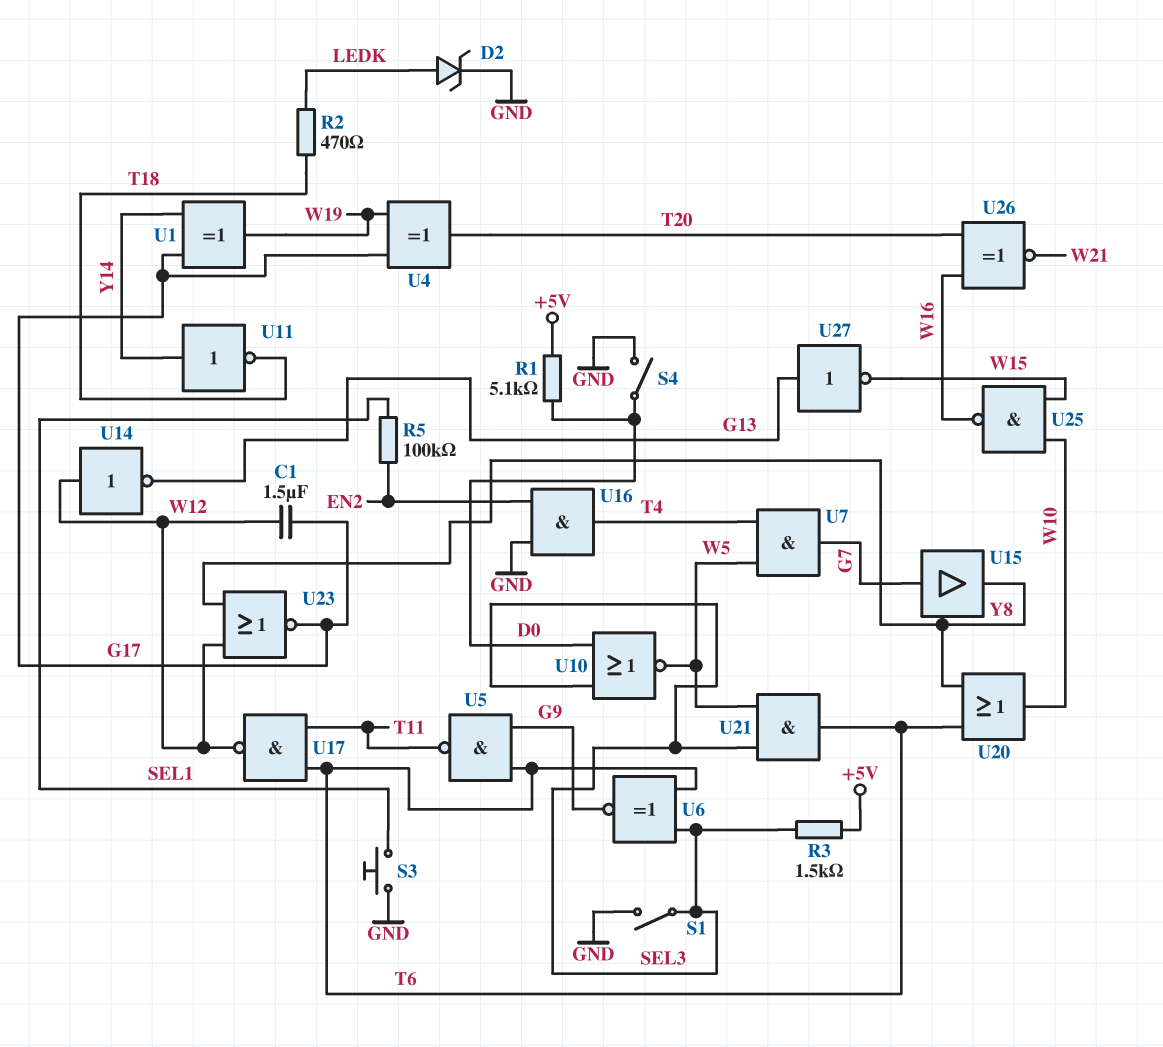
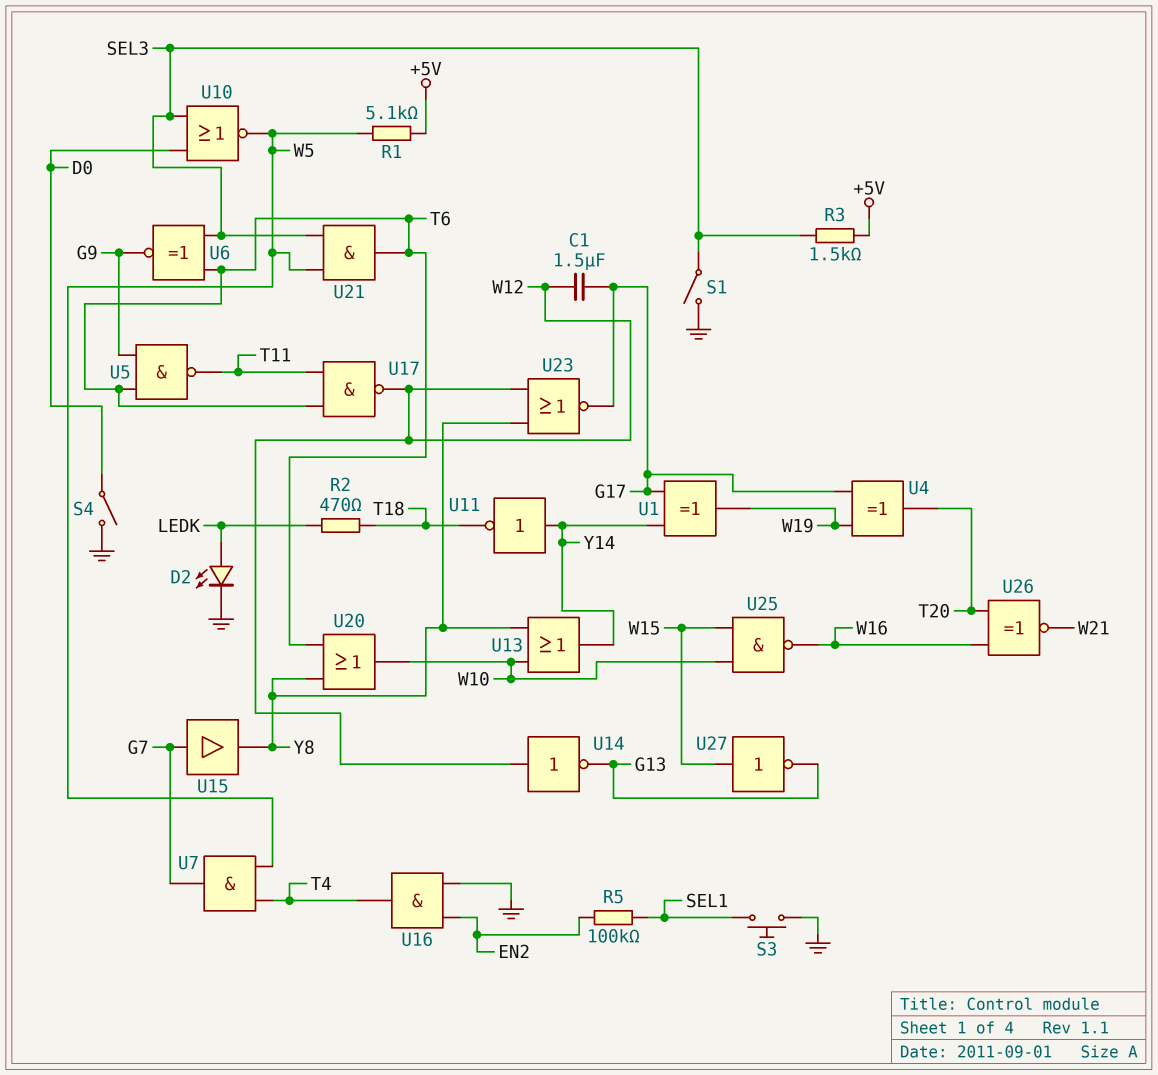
D2: zener (A LEDK, K GND) -> LED (A LEDK, K GND)
R1: 5.1k (+5V, D0) -> 5.1k (+5V, W5)
U13: none -> OR (in W10, in Y8, out Y14)
U27: NOT (in G13, out W15) -> NOT (in W15, out G13)

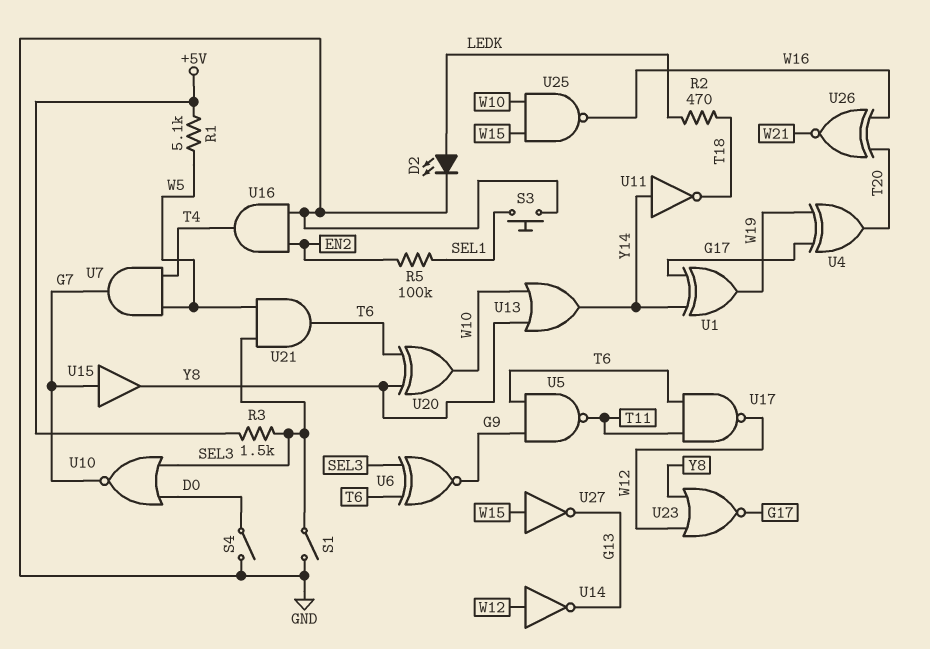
C1: 1.5uF (G17, W12) -> none
U10: NOR (in D0, in SEL3, out W5) -> NOR (in D0, in SEL3, out G7)
U20: OR (in T6, in Y8, out W10) -> XOR (in T6, in Y8, out W10)

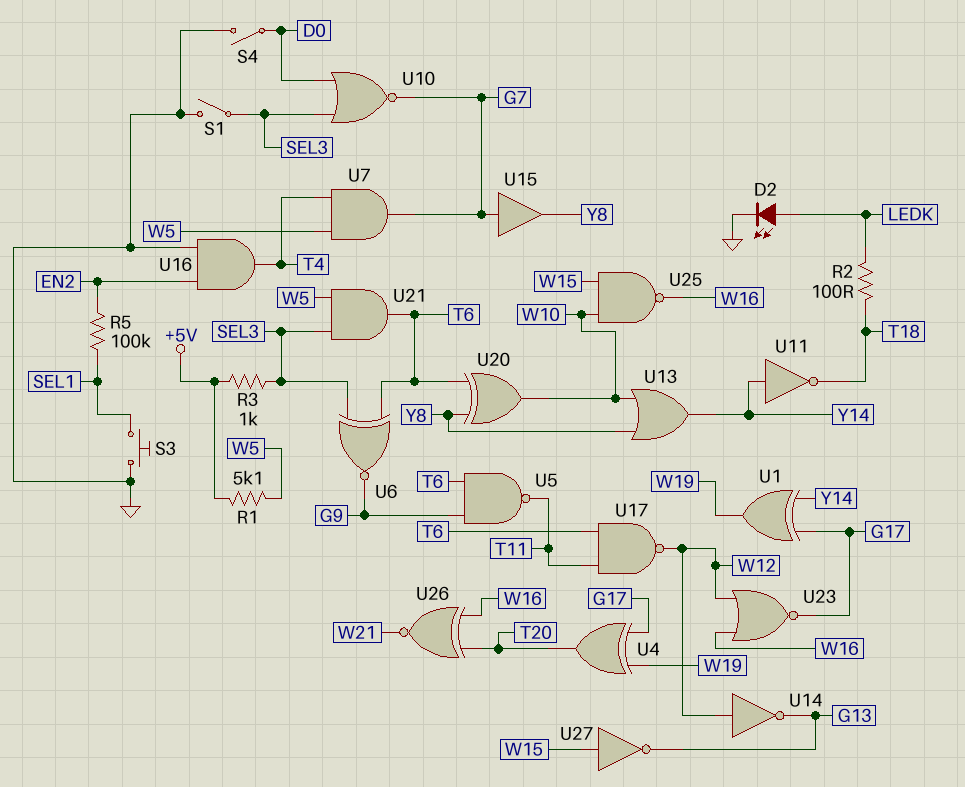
R2: 470 (LEDK, T18) -> 100 (LEDK, T18)
R3: 1.5k (+5V, SEL3) -> 1k (+5V, SEL3)
U23: NOR (in W12, in Y8, out G17) -> NOR (in W12, in W16, out G17)

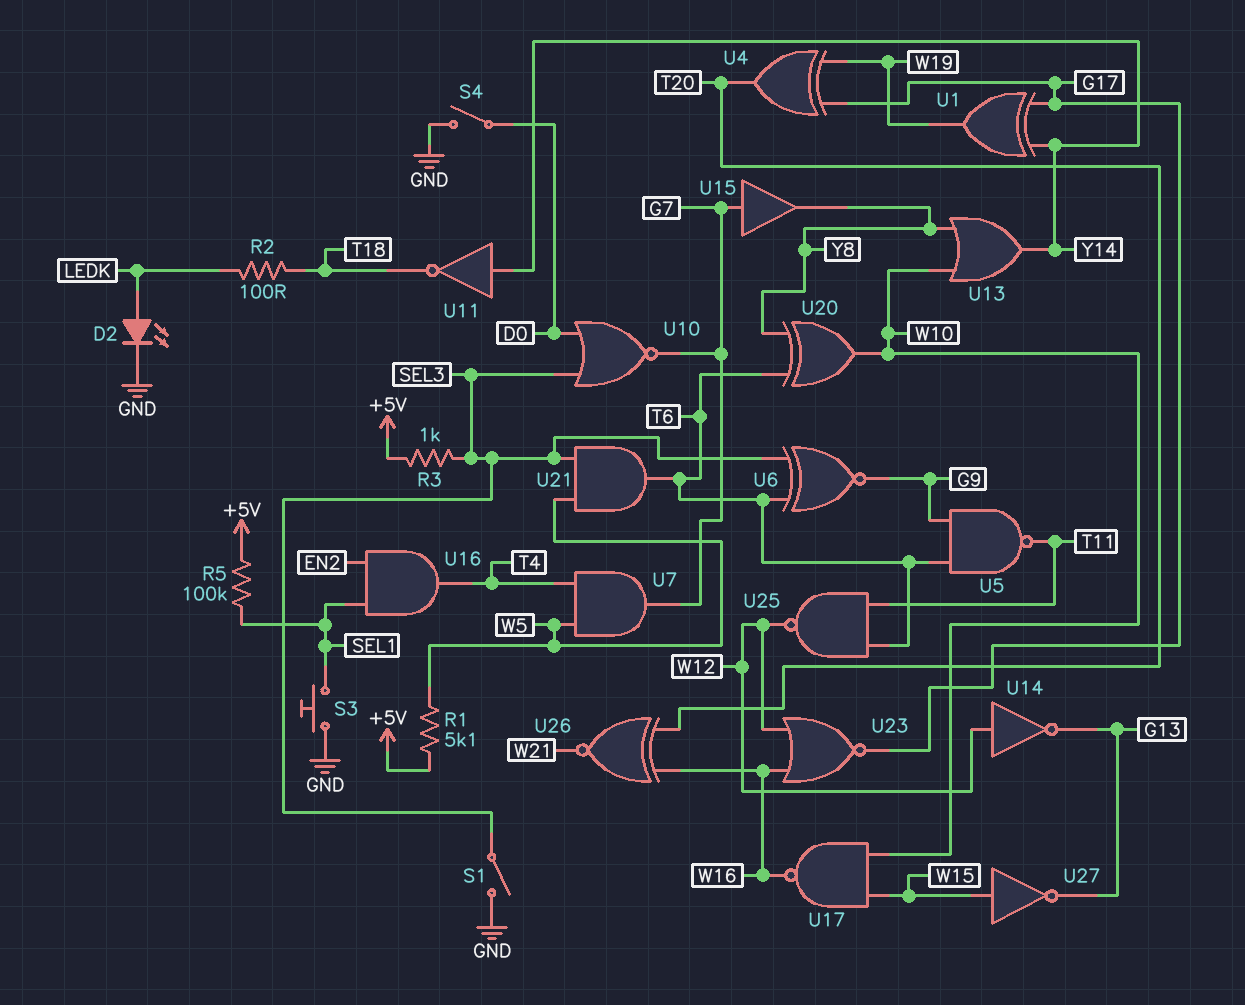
R5: 100k (EN2, SEL1) -> 100k (+5V, SEL1)
U16: AND (in EN2, in GND, out T4) -> AND (in EN2, in SEL1, out T4)
U17: NAND (in T6, in T11, out W12) -> NAND (in W10, in W15, out W16)
U25: NAND (in W10, in W15, out W16) -> NAND (in T6, in T11, out W12)

